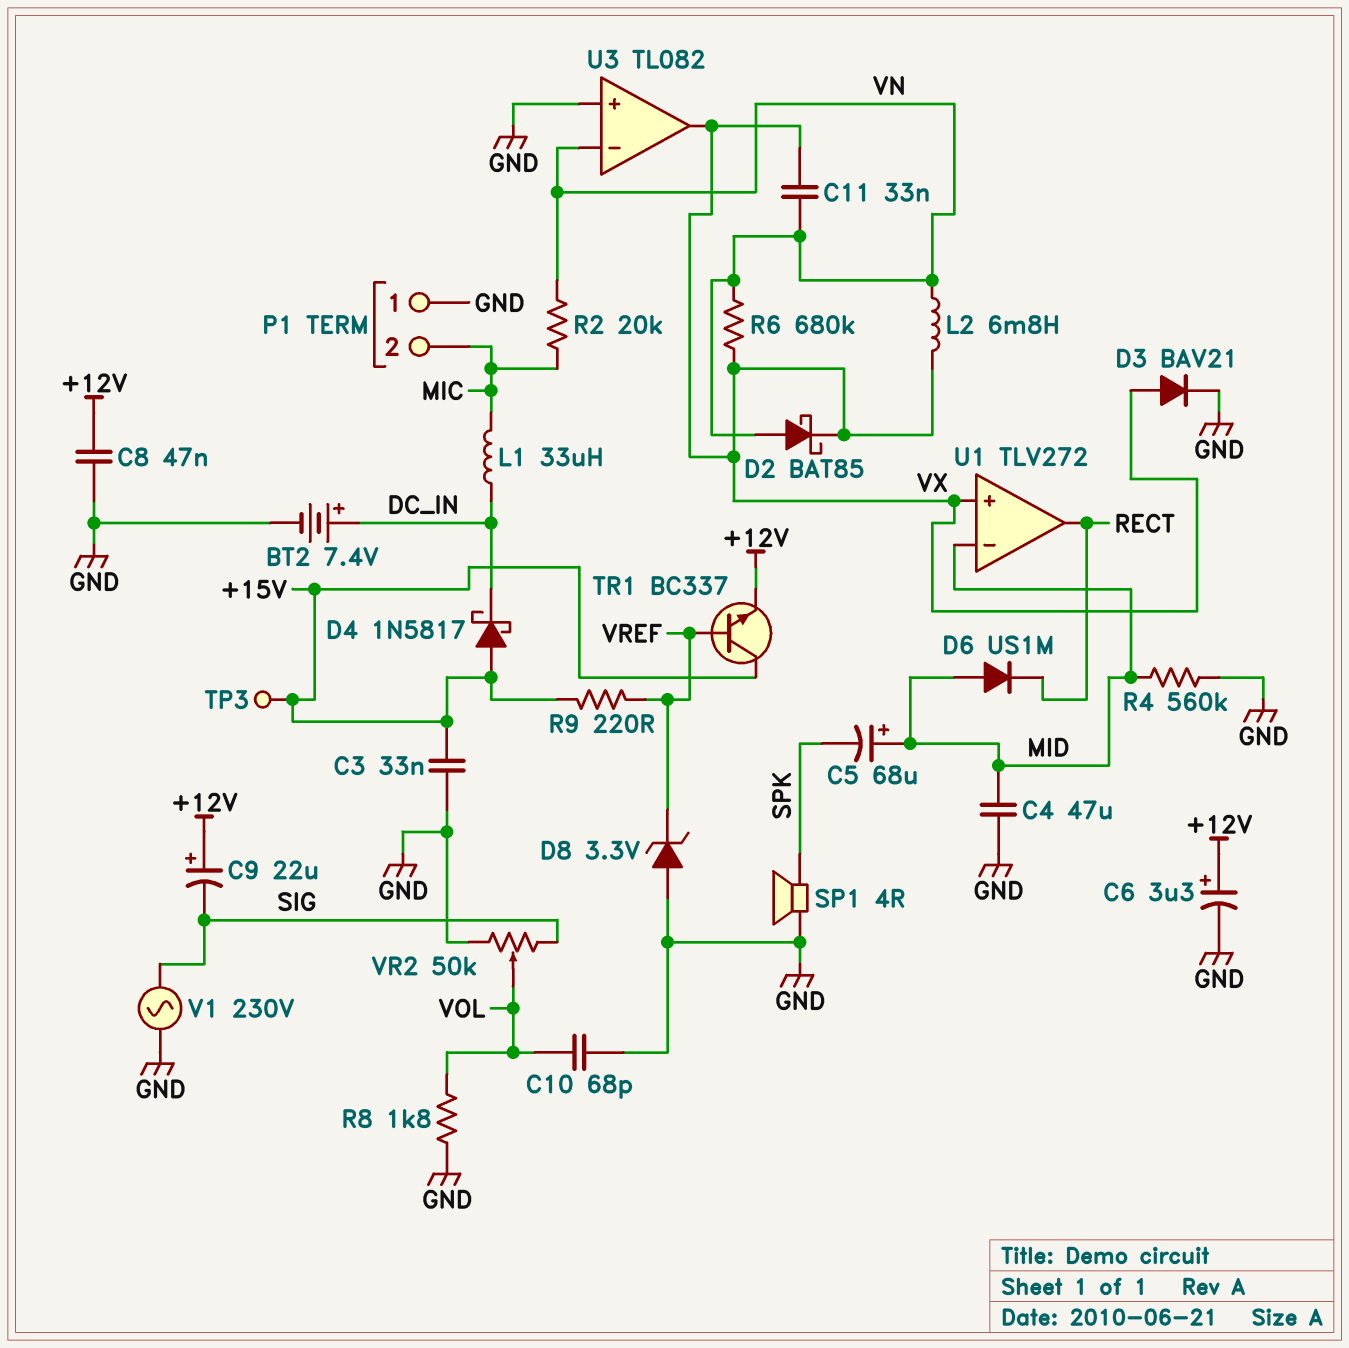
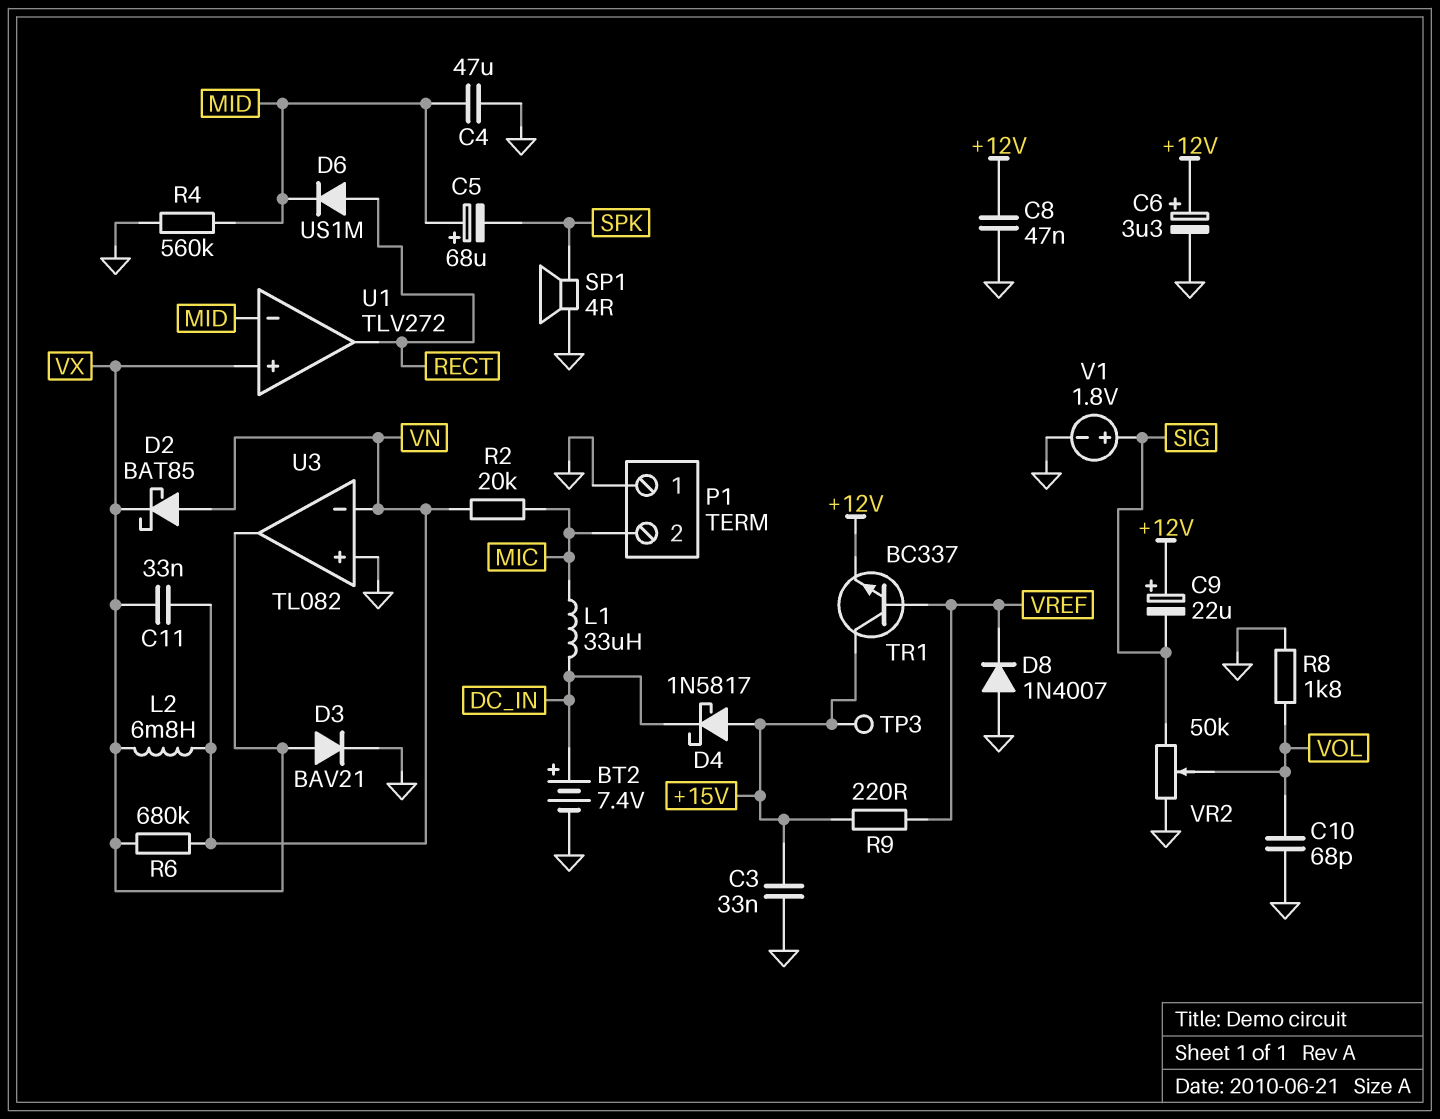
D6: diode US1M (A MID, K RECT) -> diode US1M (A RECT, K MID)
D8: zener 3.3V (A GND, K VREF) -> diode 1N4007 (A GND, K VREF)
V1: AC 230V (GND, SIG) -> 1.8V (plus SIG, minus GND)

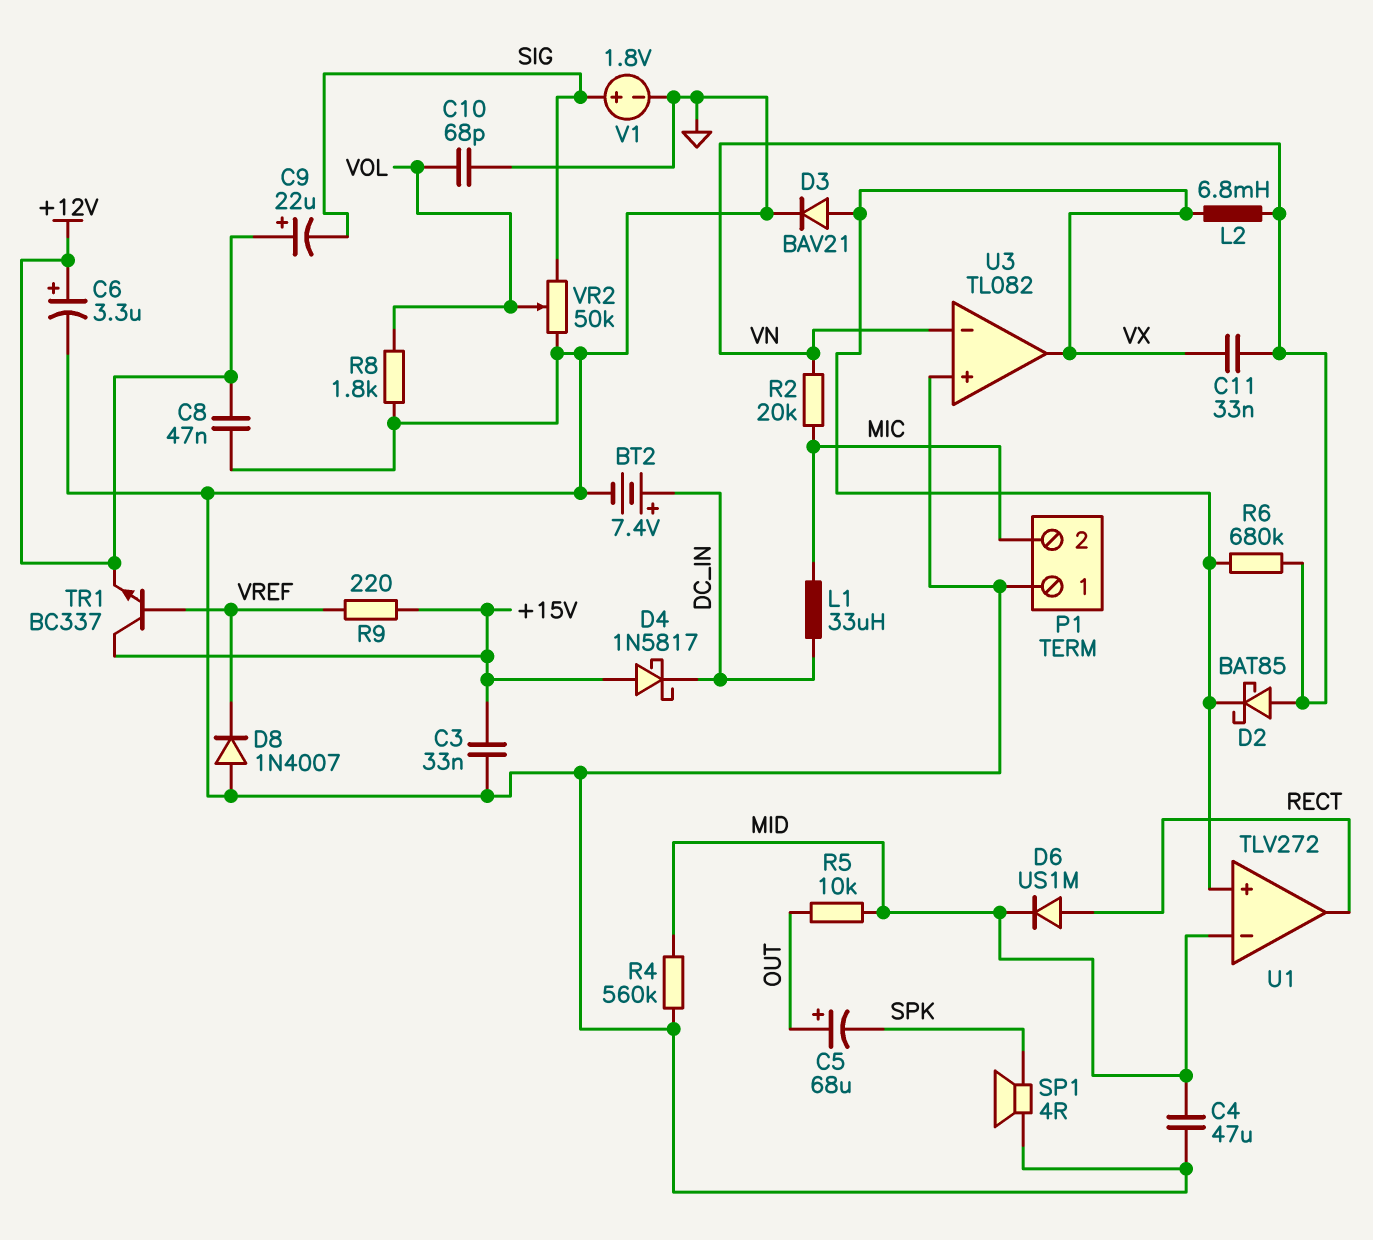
C5: 68uF (plus MID, minus SPK) -> 68uF (plus OUT, minus SPK)
R5: none -> 10k (MID, OUT)
TP3: test point (+15V) -> none

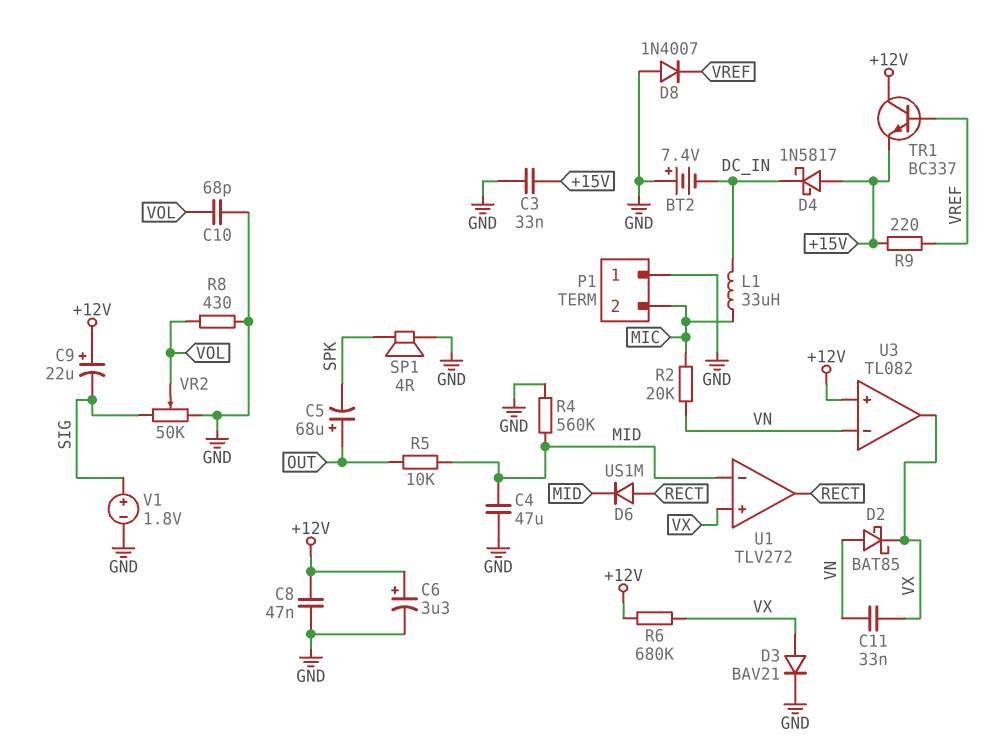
BT2: 7.4V (plus DC_IN, minus GND) -> 7.4V (plus GND, minus DC_IN)
L2: 6.8mH (VN, VX) -> none
R6: 680k (VN, VX) -> 680k (+12V, VX)
R8: 1.8k (GND, VOL) -> 430 (GND, VOL)
TR1: NPN BC337 (B VREF, C +15V, E +12V) -> NPN BC337 (B VREF, C +12V, E +15V)
U3 pin in+: GND -> +12V

